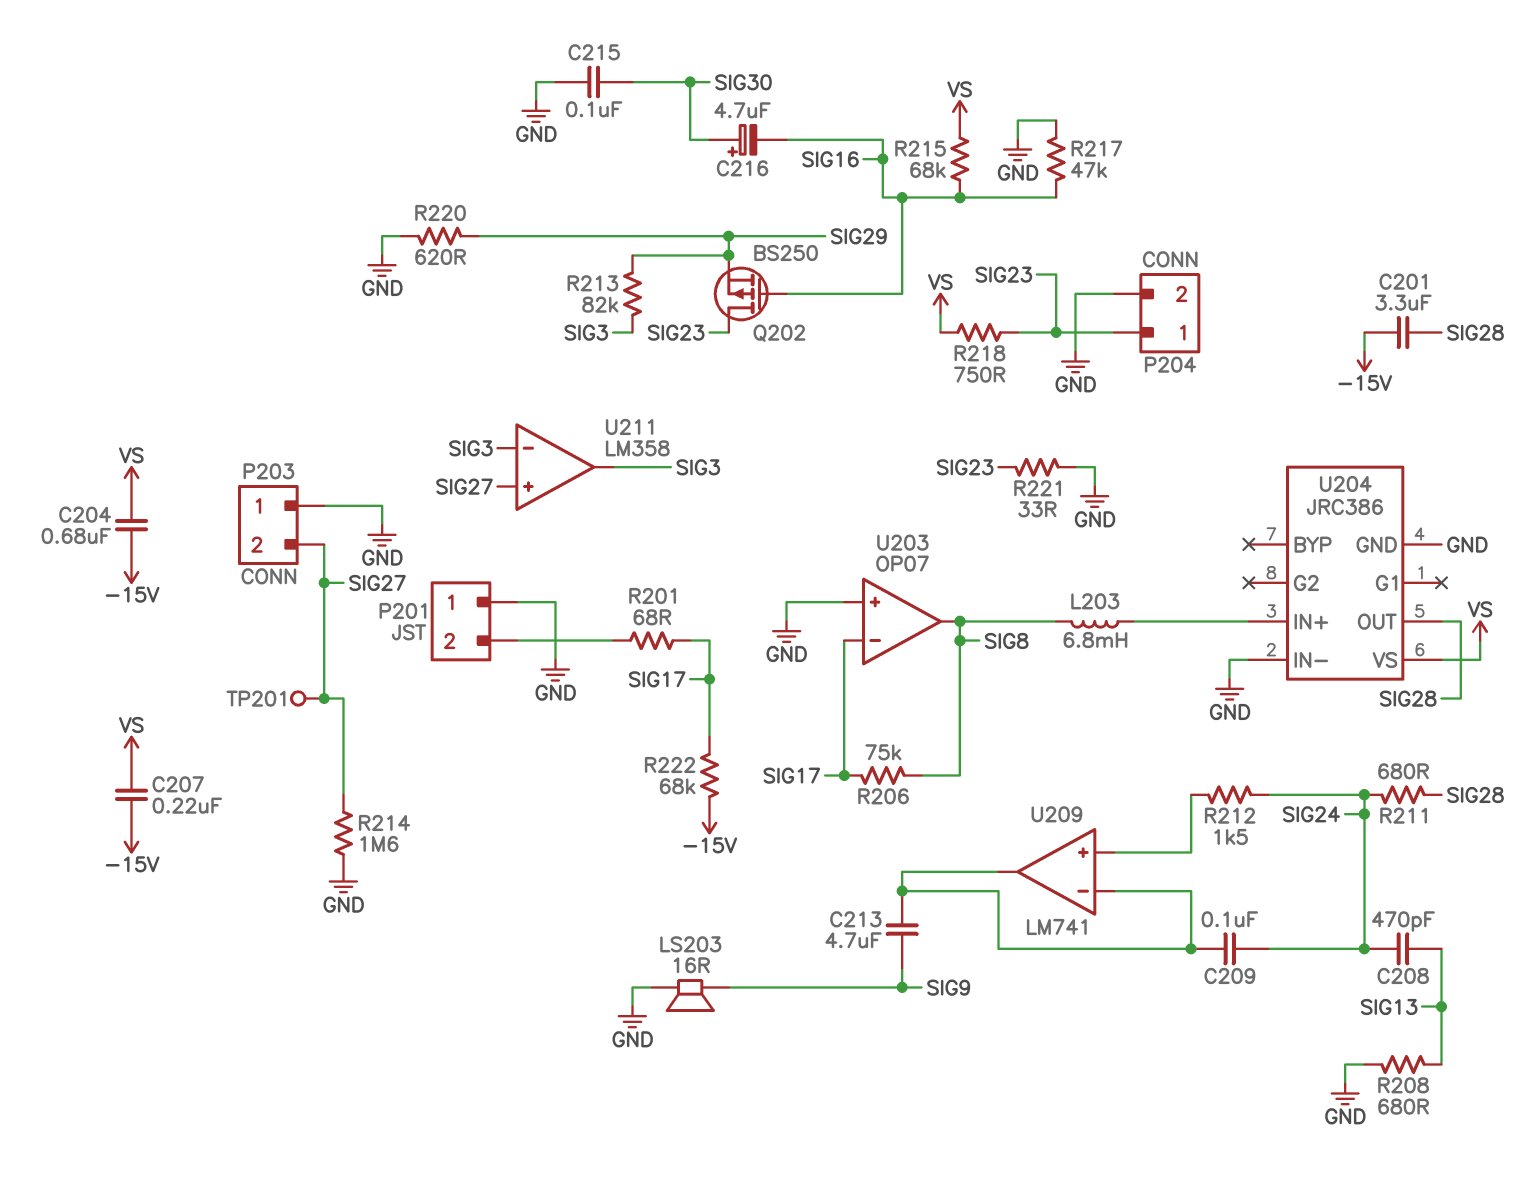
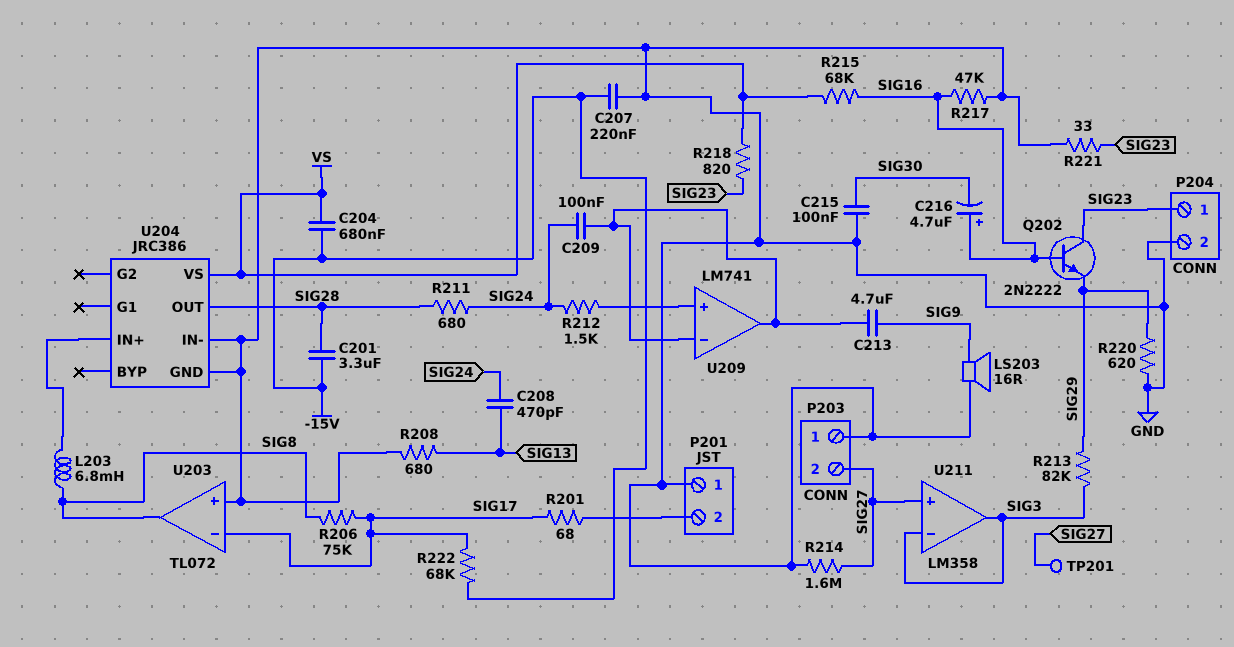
C207: 220nF (-15V, VS) -> 220nF (-15V, GND)
C216: 4.7uF (plus SIG30, minus SIG16) -> 4.7uF (plus SIG16, minus SIG30)
Q202: PMOS BS250 (G SIG16, D SIG23, S SIG29) -> NPN 2N2222 (B SIG16, C SIG23, E SIG29)
R218: 750 (SIG23, VS) -> 820 (SIG23, VS)
U203: OP07 -> TL072

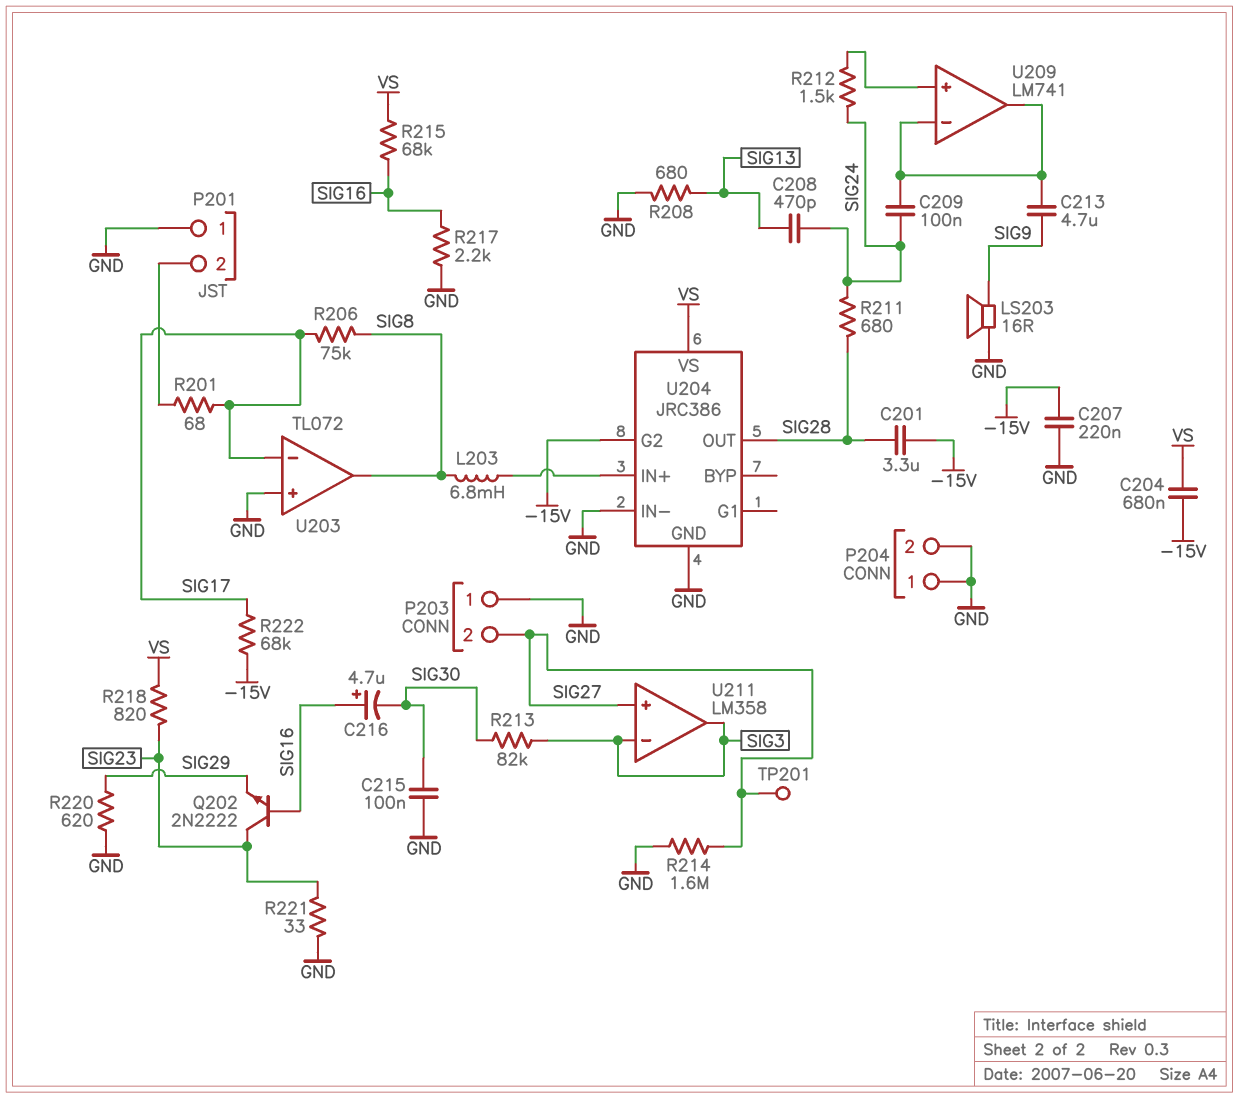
P204 pin 1: SIG23 -> GND
R213: 82k (SIG3, SIG29) -> 82k (SIG3, SIG30)
R217: 47k (GND, SIG16) -> 2.2k (GND, SIG16)
U204 pin G2: none -> -15V

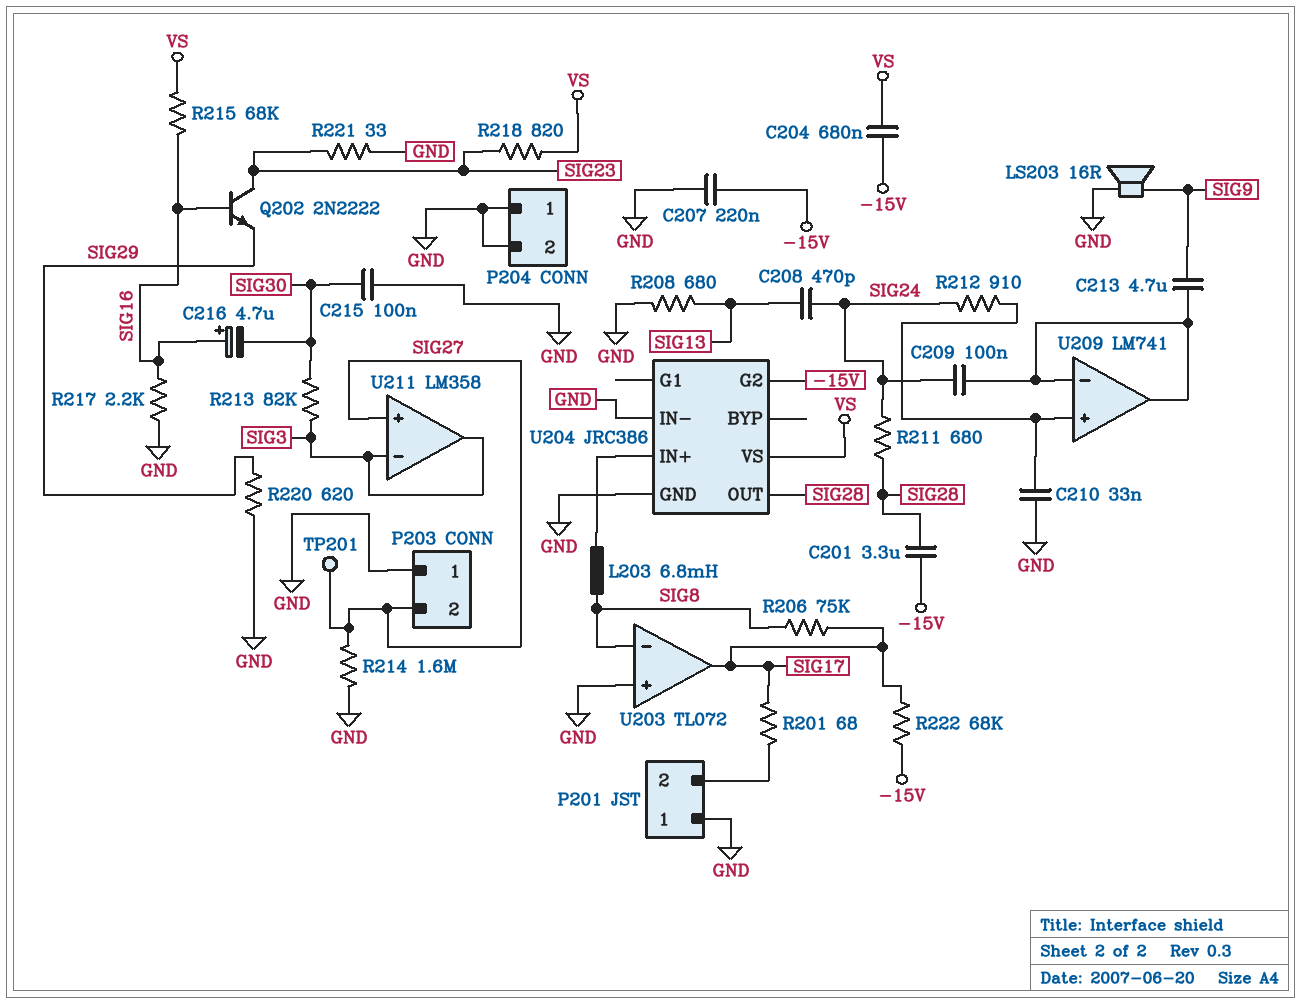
C210: none -> 33nF (GND, U209/in+)
R212: 1.5k (SIG24, U209/in+) -> 910 (SIG24, U209/in+)
U203 pin in-: SIG17 -> SIG8
U203 pin out: SIG8 -> SIG17

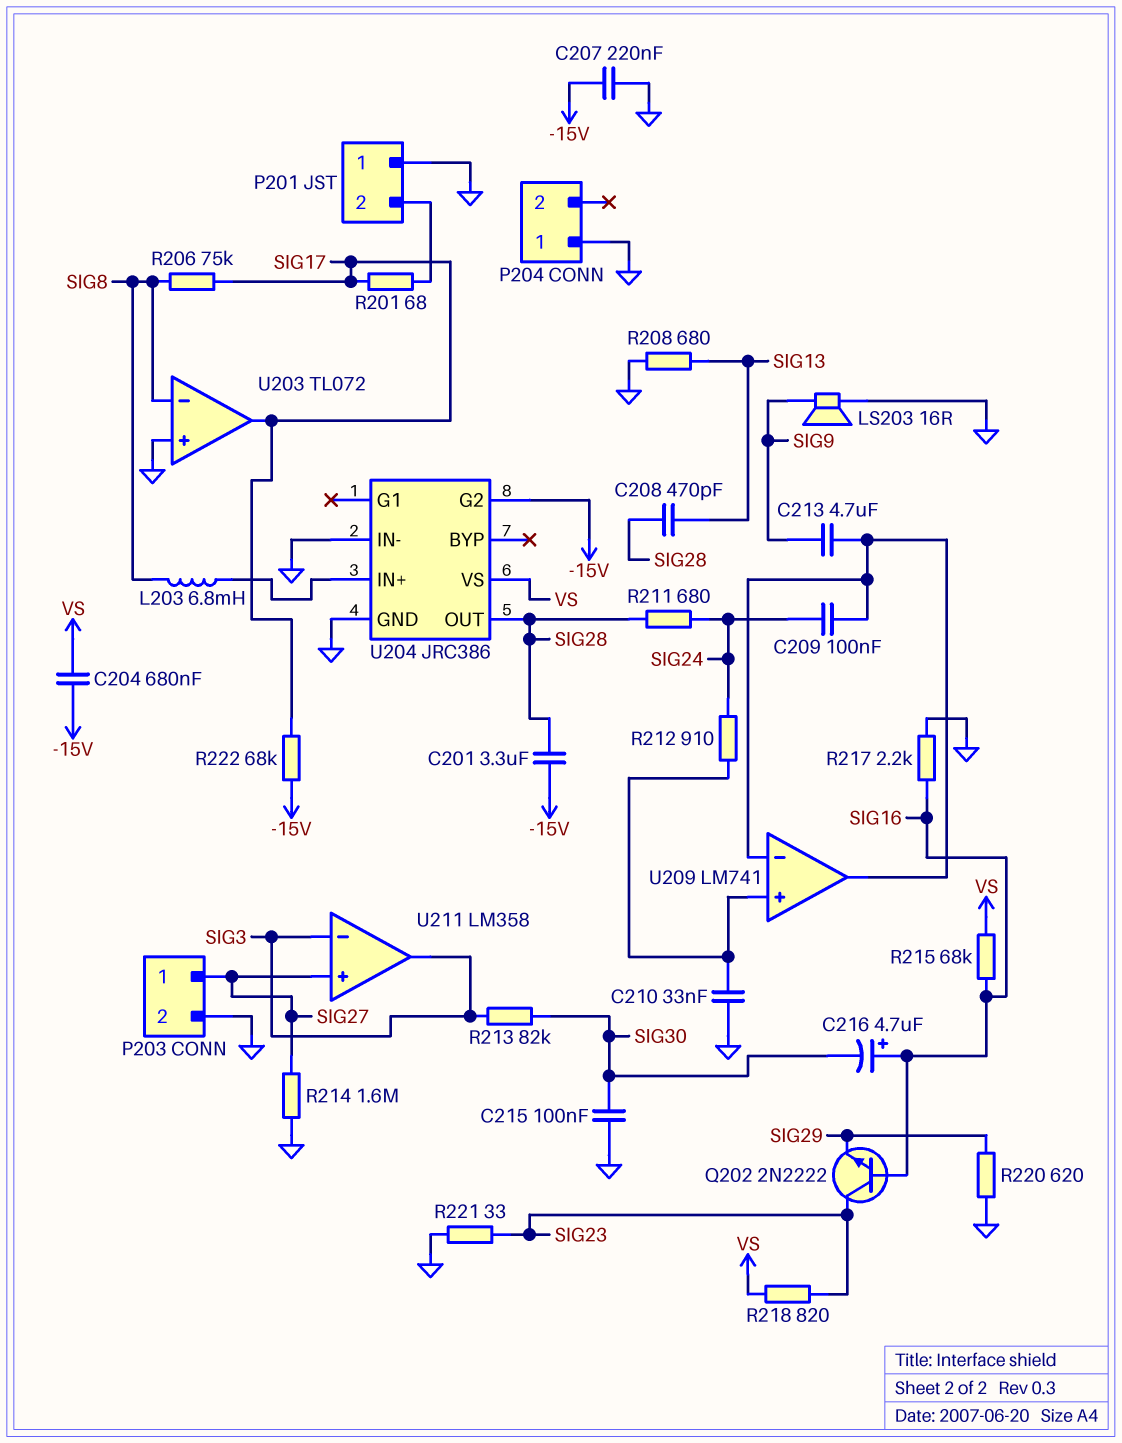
C208: 470pF (SIG13, SIG24) -> 470pF (SIG13, SIG28)
P203 pin 1: GND -> SIG27
P203 pin 2: SIG27 -> GND
P204 pin 2: GND -> none
TP201: test point (SIG27) -> none

